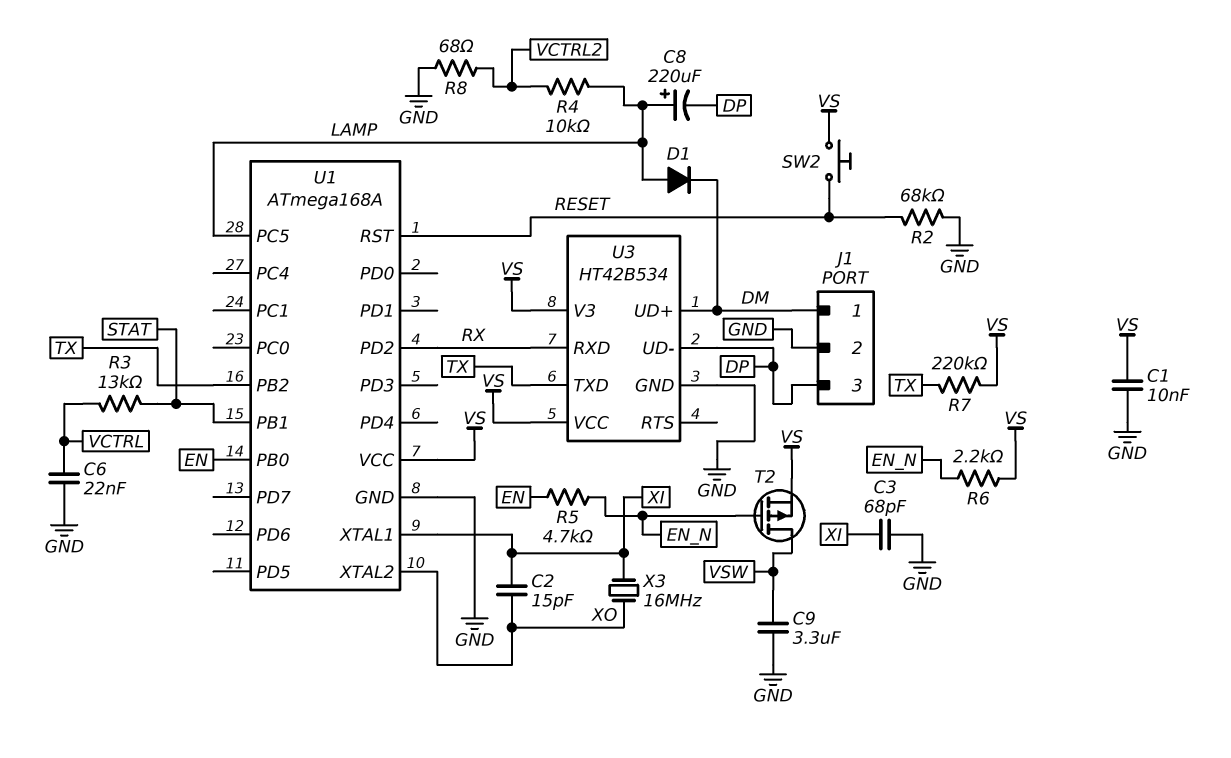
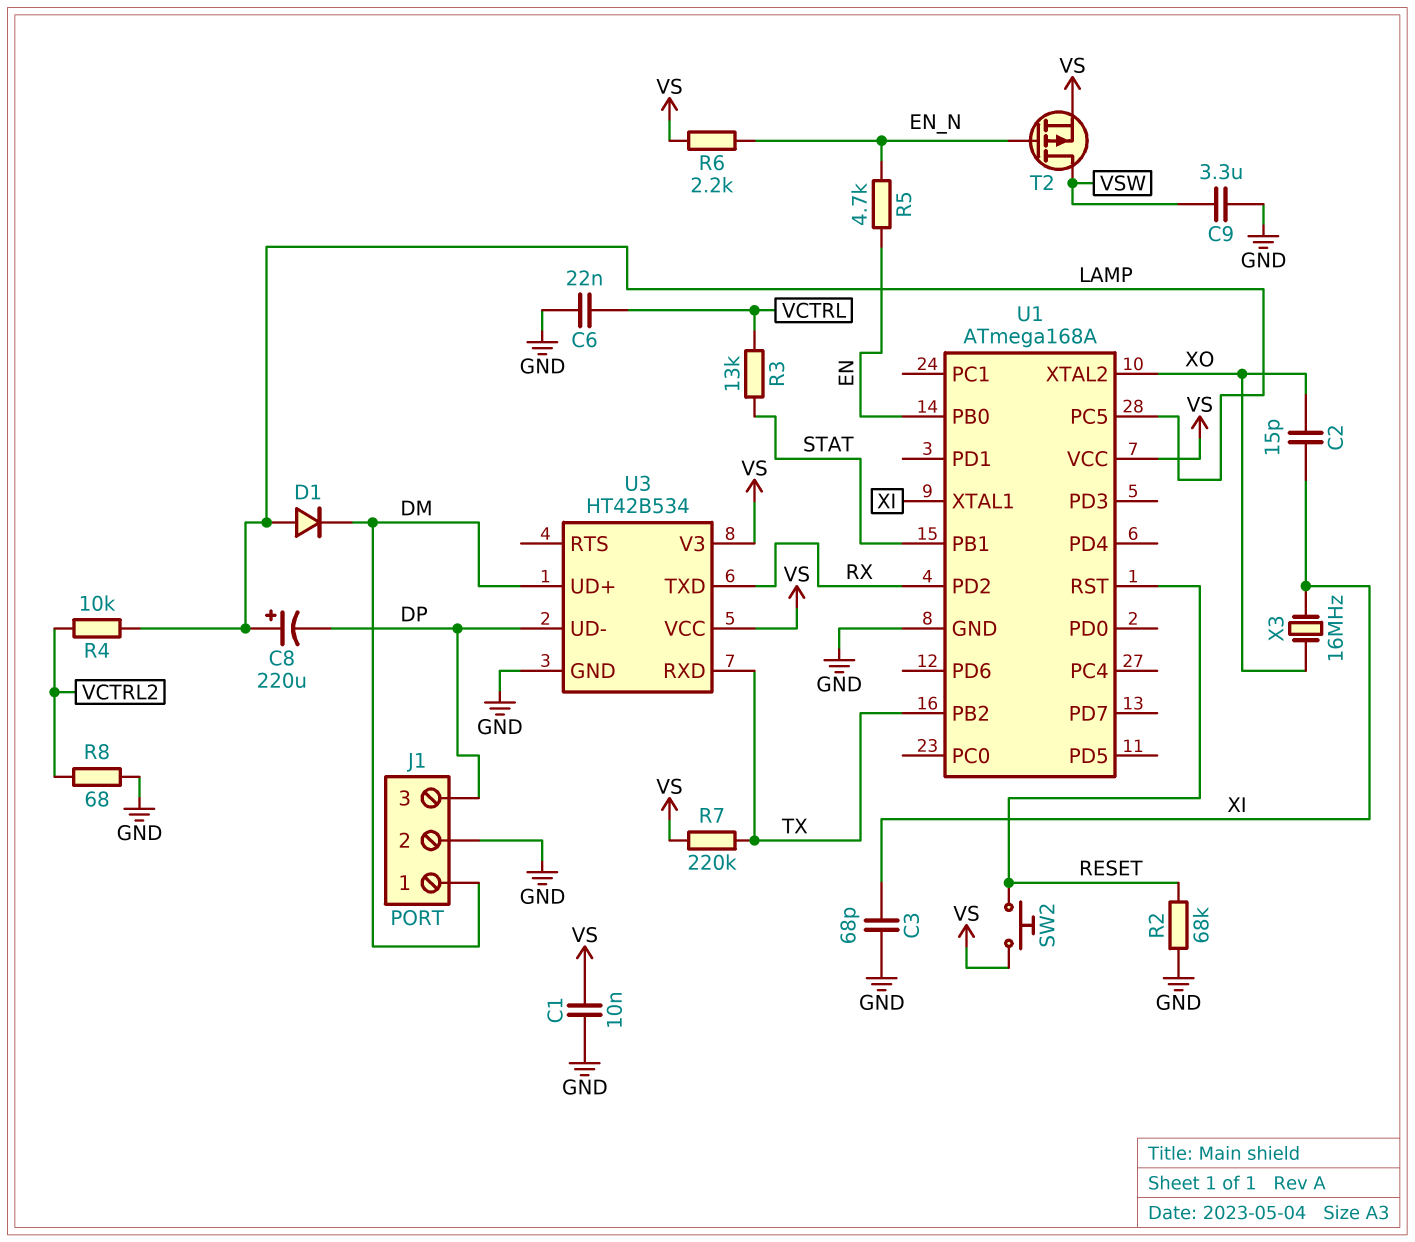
U3 pin RXD: RX -> TX
U3 pin TXD: TX -> RX

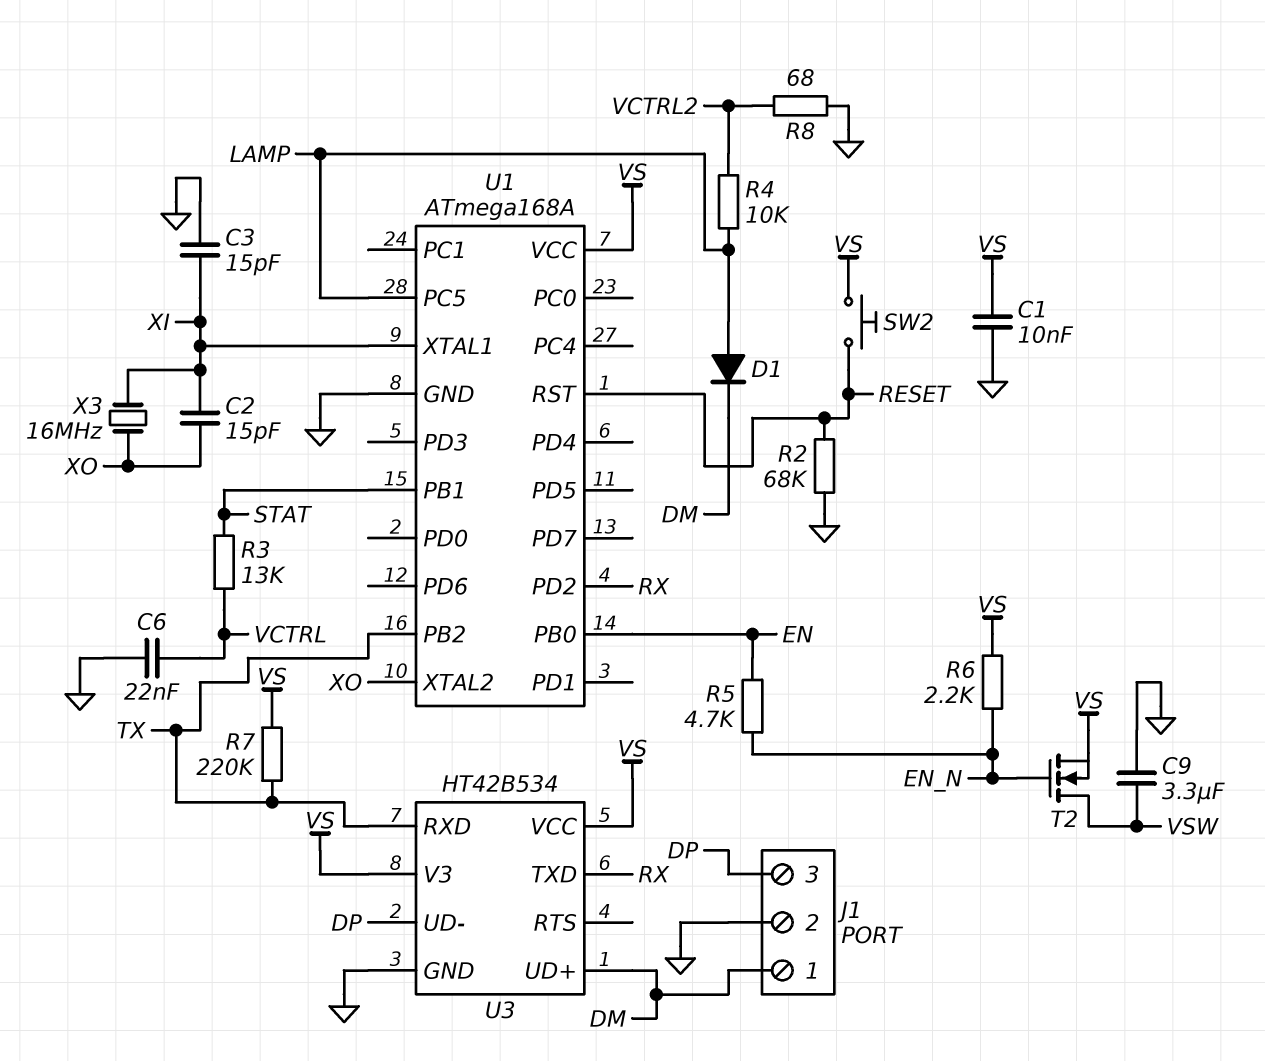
C3: 68pF (GND, XI) -> 15pF (GND, XI)
C8: 220uF (plus LAMP, minus DP) -> none
T2: PMOS (G EN_N, D VSW, S VS) -> NMOS (G EN_N, D VSW, S VS)

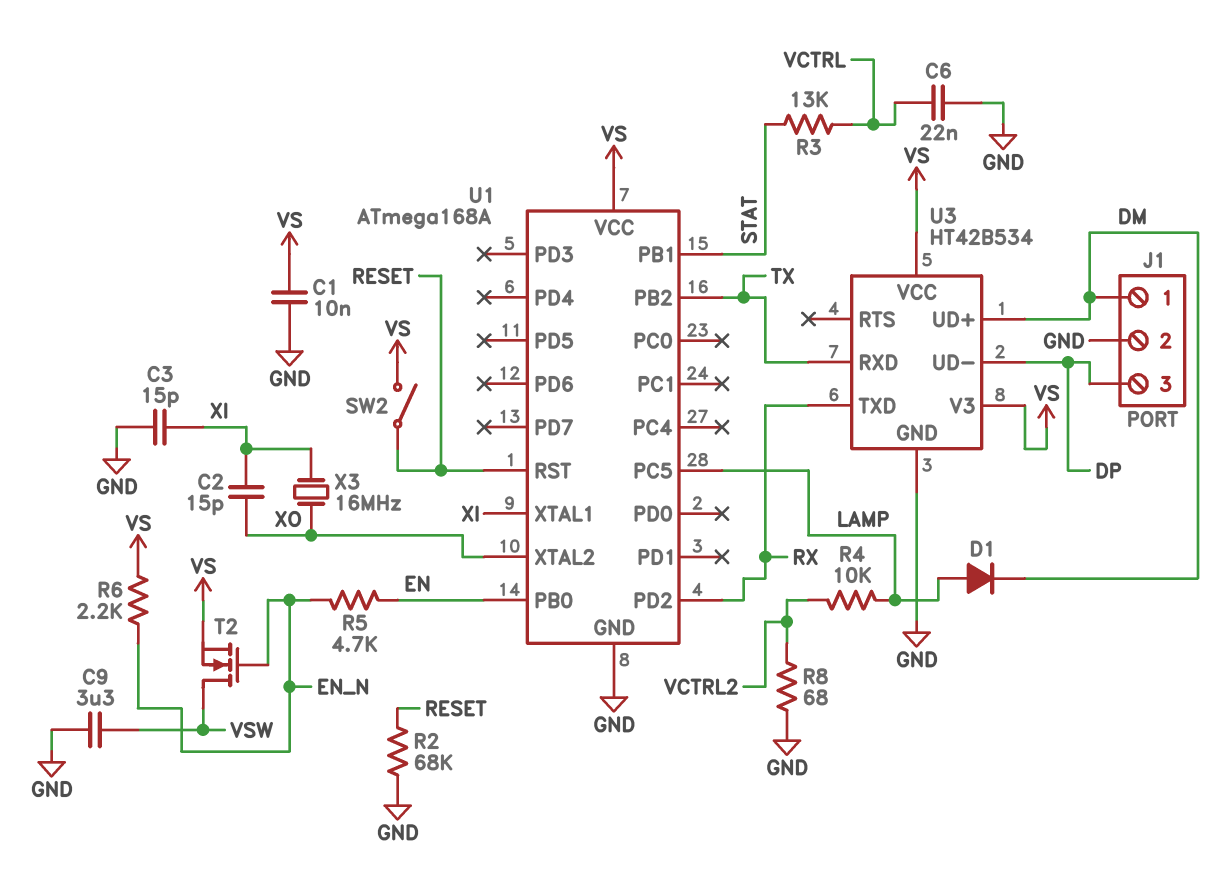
R7: 220k (TX, VS) -> none
SW2: button (RESET, VS) -> switch (RESET, VS)

